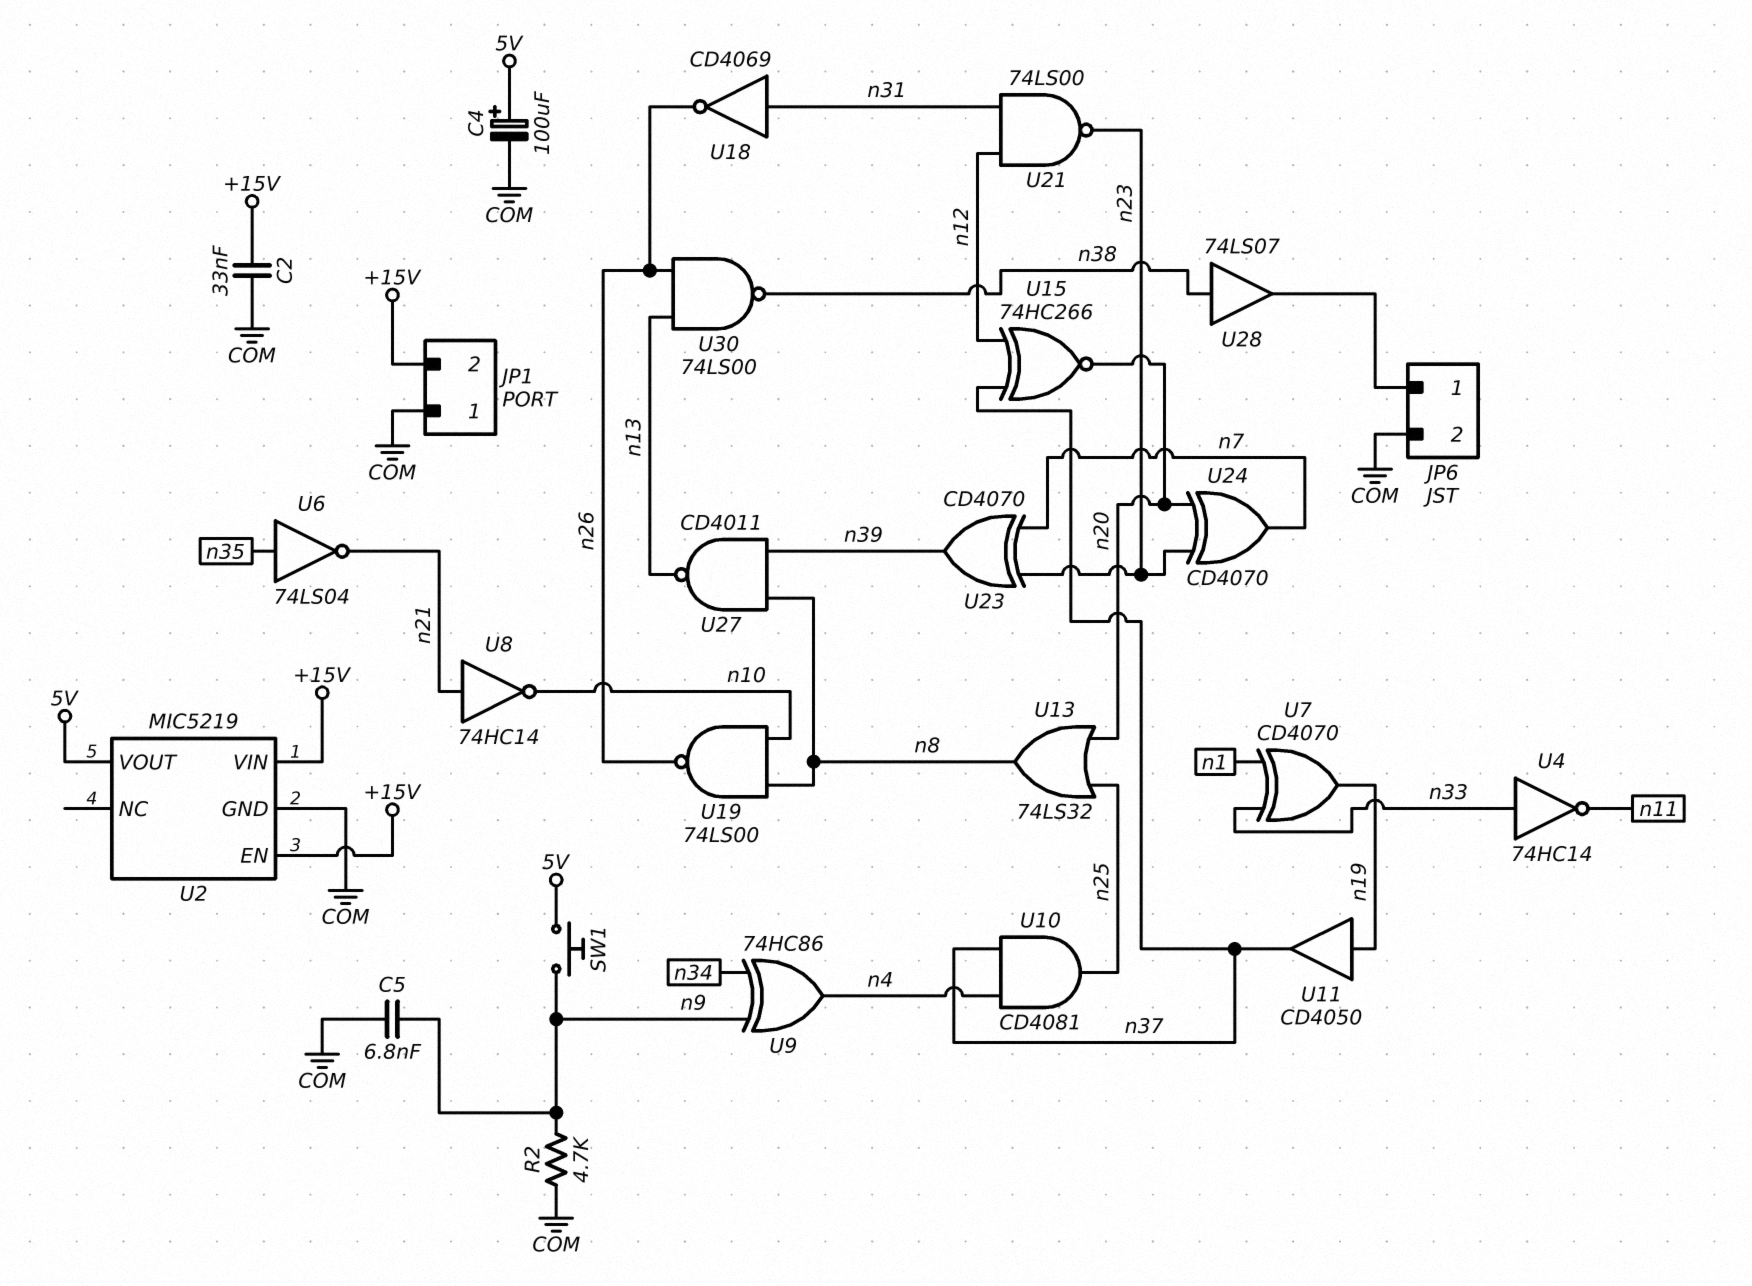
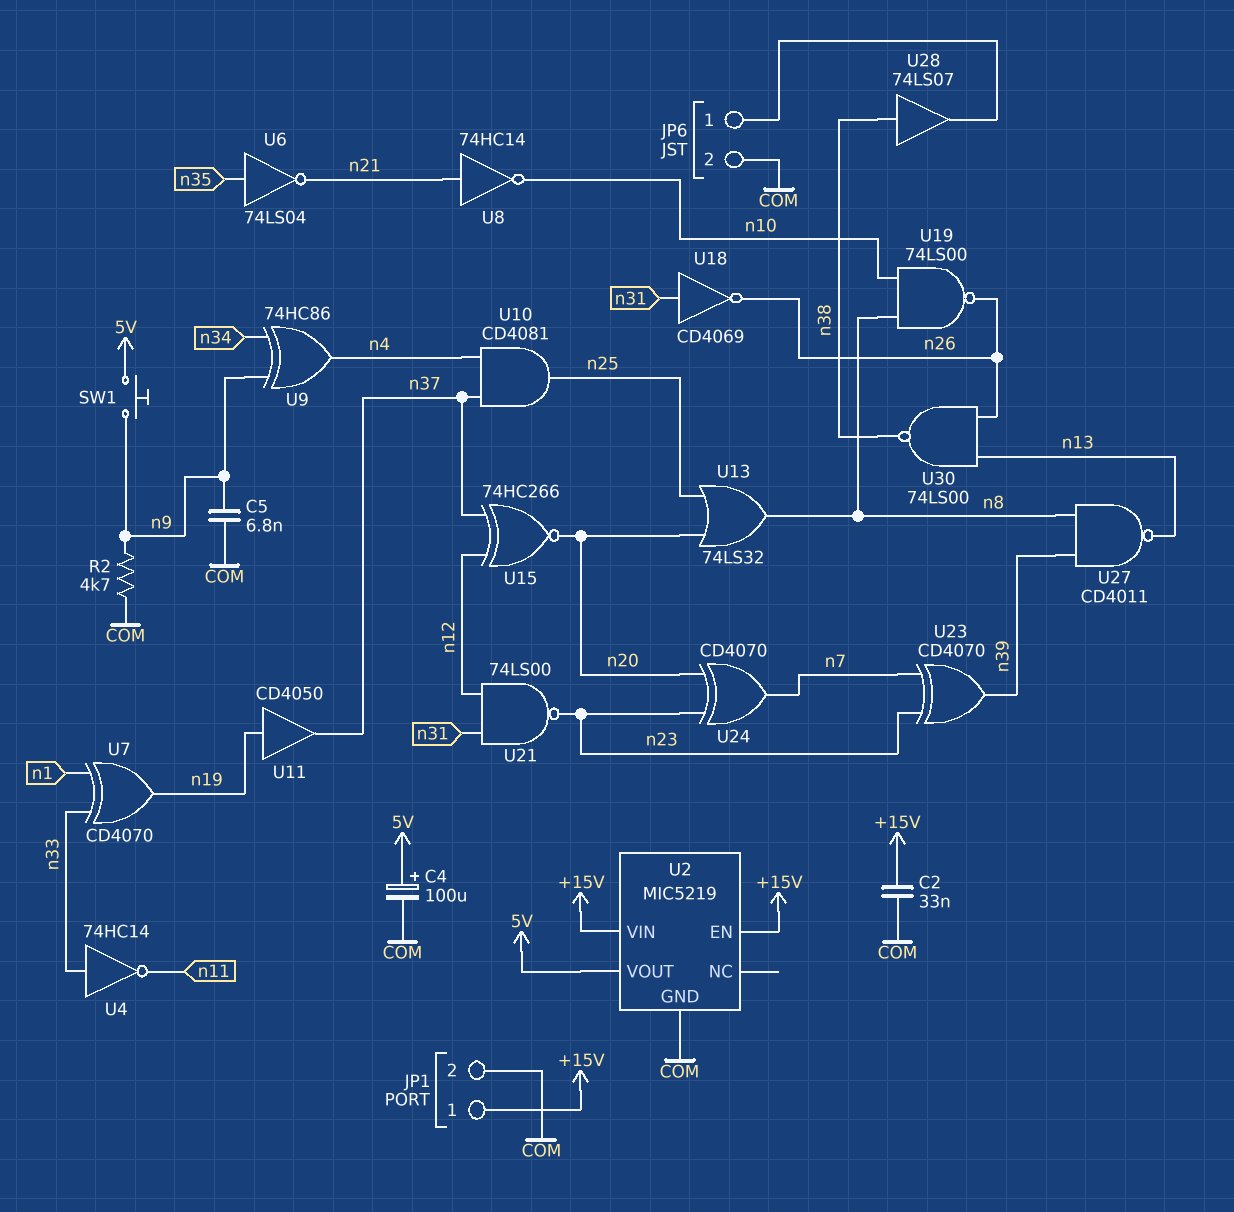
JP1 pin 1: COM -> +15V
JP1 pin 2: +15V -> COM

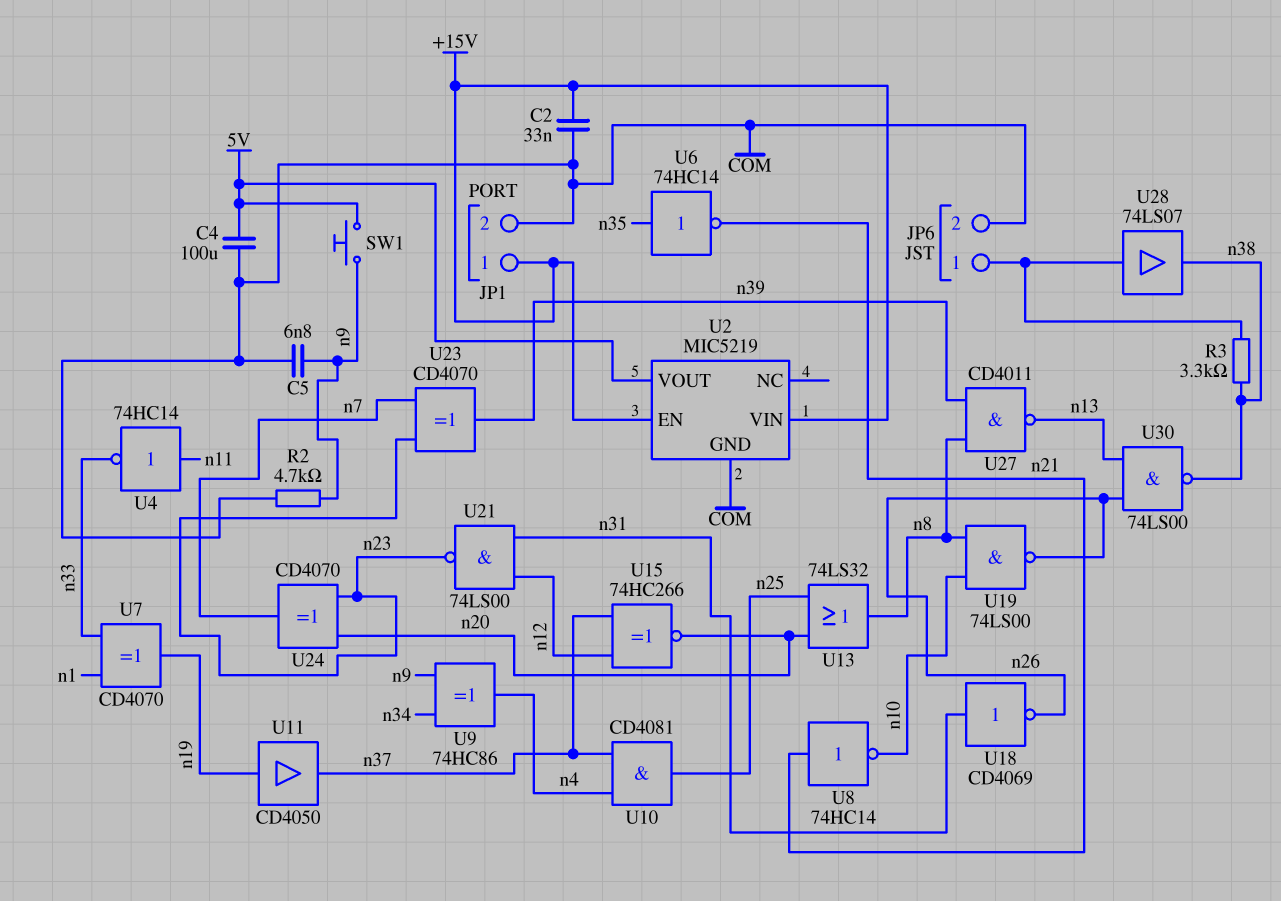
C4: 100uF (plus 5V, minus COM) -> 100uF (5V, COM)
R3: none -> 3.3k (JP6/1, n38)
U4: NOT 74HC14 (in n33, out n11) -> NOT 74HC14 (in n11, out n33)
U6: NOT 74LS04 (in n35, out n21) -> NOT 74HC14 (in n35, out n21)
U28: buffer 74LS07 (in n38, out JP6/1) -> buffer 74LS07 (in JP6/1, out n38)

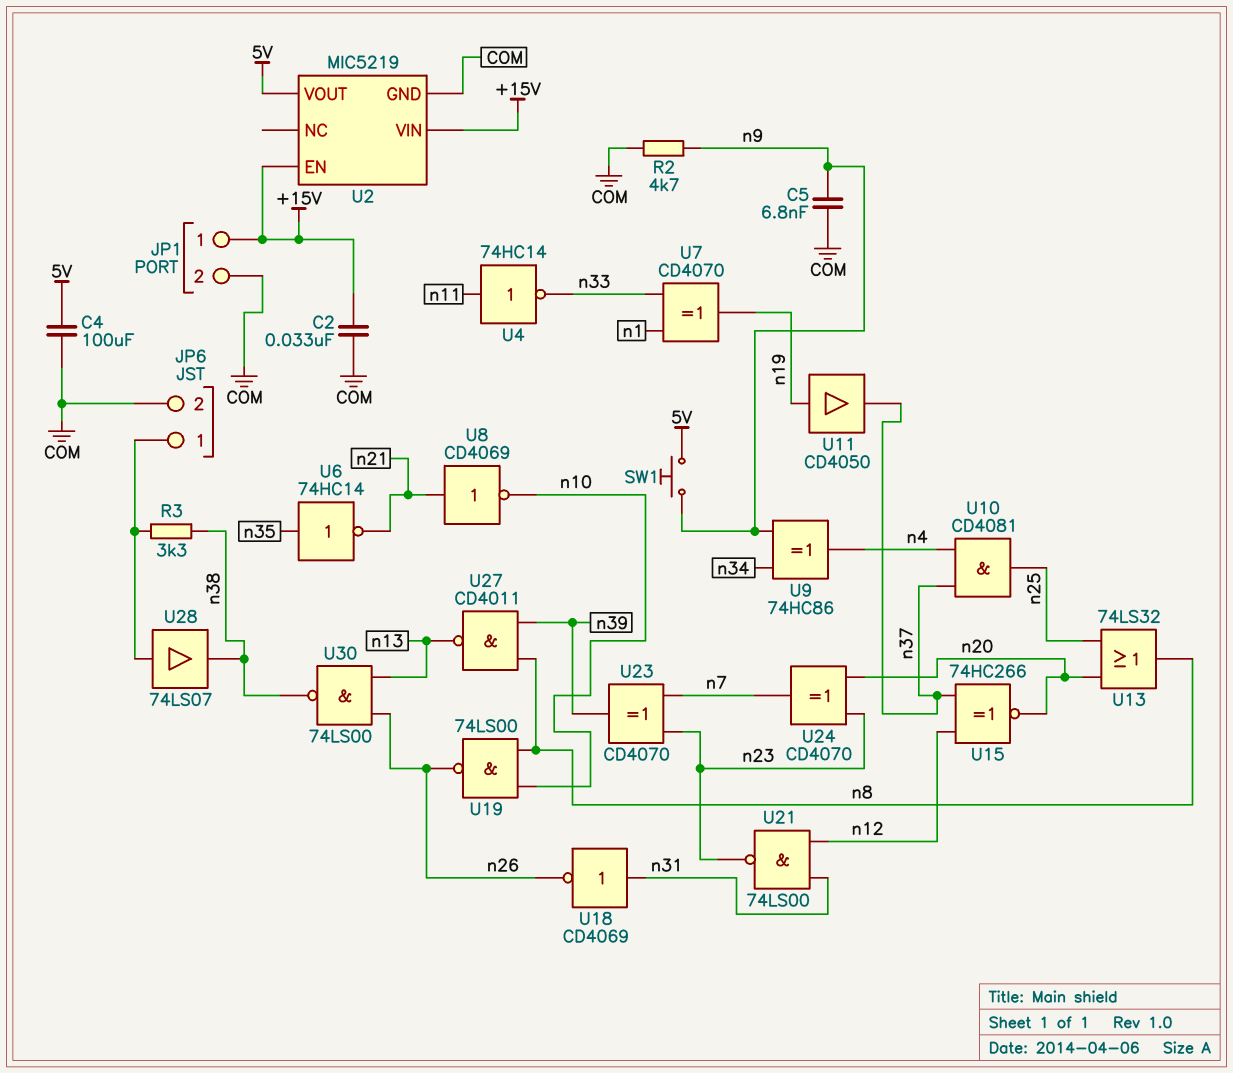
U8: NOT 74HC14 (in n21, out n10) -> NOT CD4069 (in n21, out n10)

